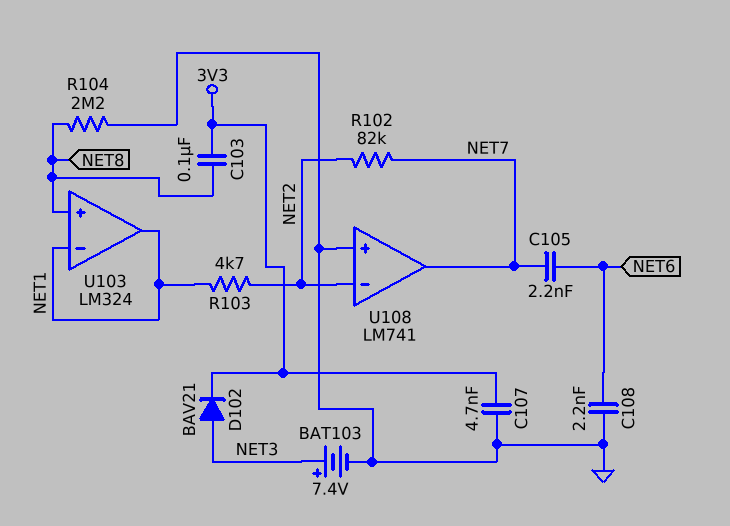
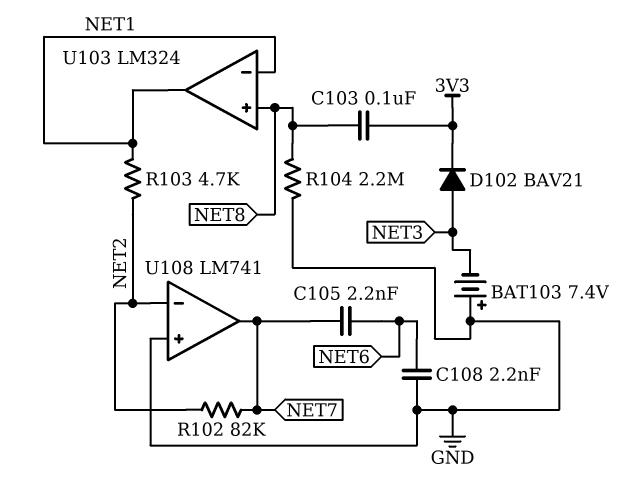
BAT103: 7.4V (plus NET3, minus GND) -> 7.4V (plus GND, minus NET3)
C107: 4.7nF (3V3, GND) -> none

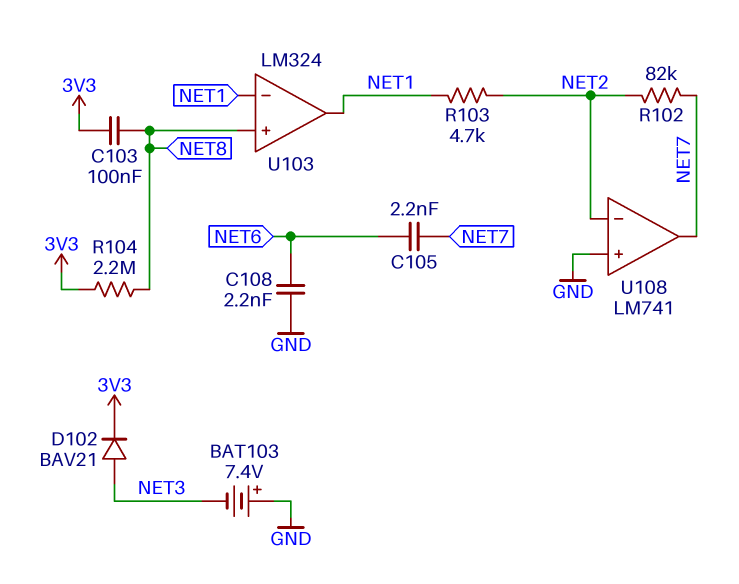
R104: 2.2M (GND, NET8) -> 2.2M (3V3, NET8)

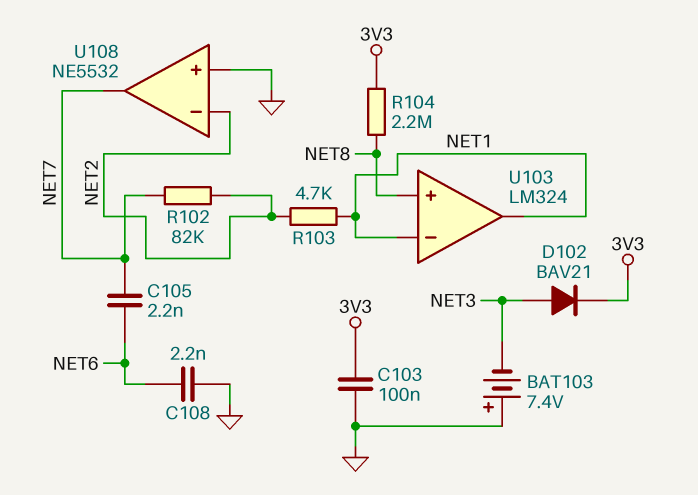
C103: 100nF (3V3, NET8) -> 100nF (3V3, GND)
U108: LM741 -> NE5532

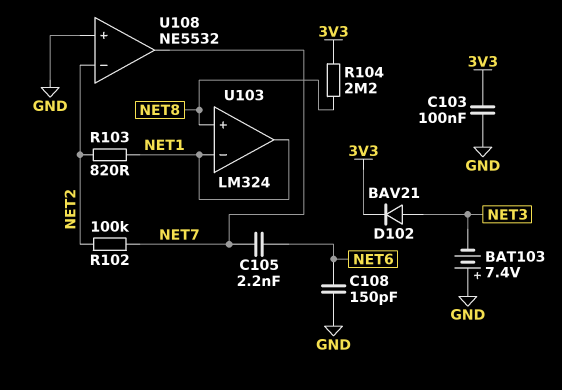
C108: 2.2nF (GND, NET6) -> 150pF (GND, NET6)
R102: 82k (NET2, NET7) -> 100k (NET2, NET7)
R103: 4.7k (NET1, NET2) -> 820 (NET1, NET2)

